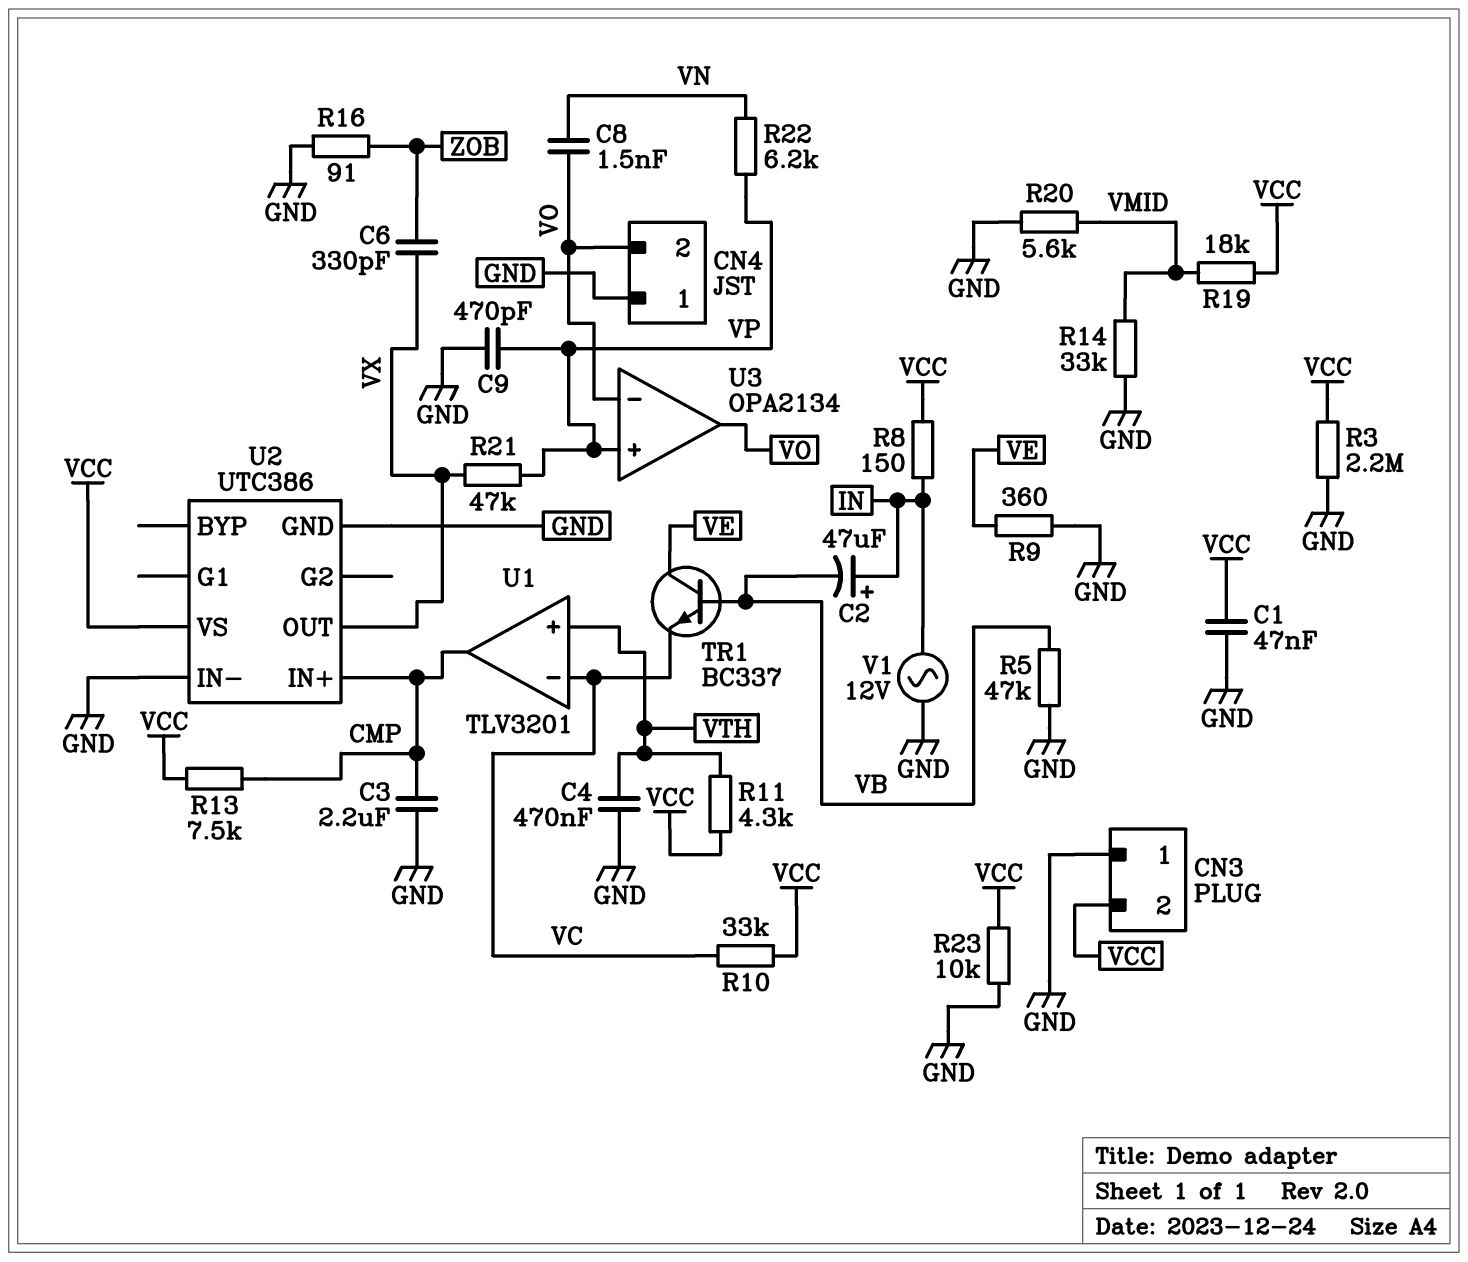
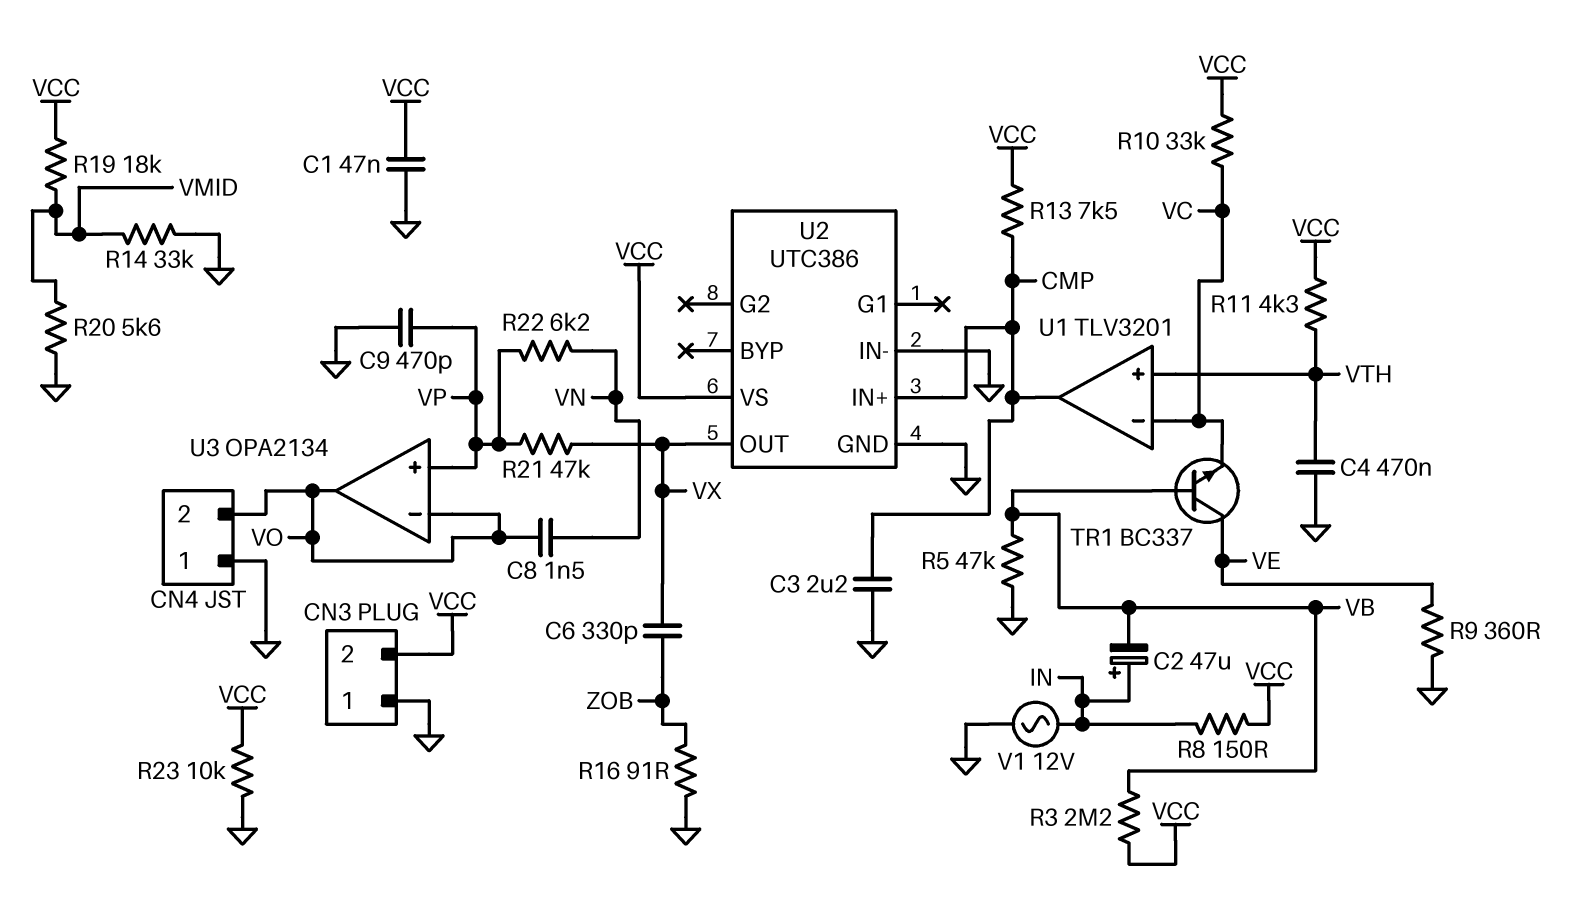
R3: 2.2M (GND, VCC) -> 2.2M (VB, VCC)

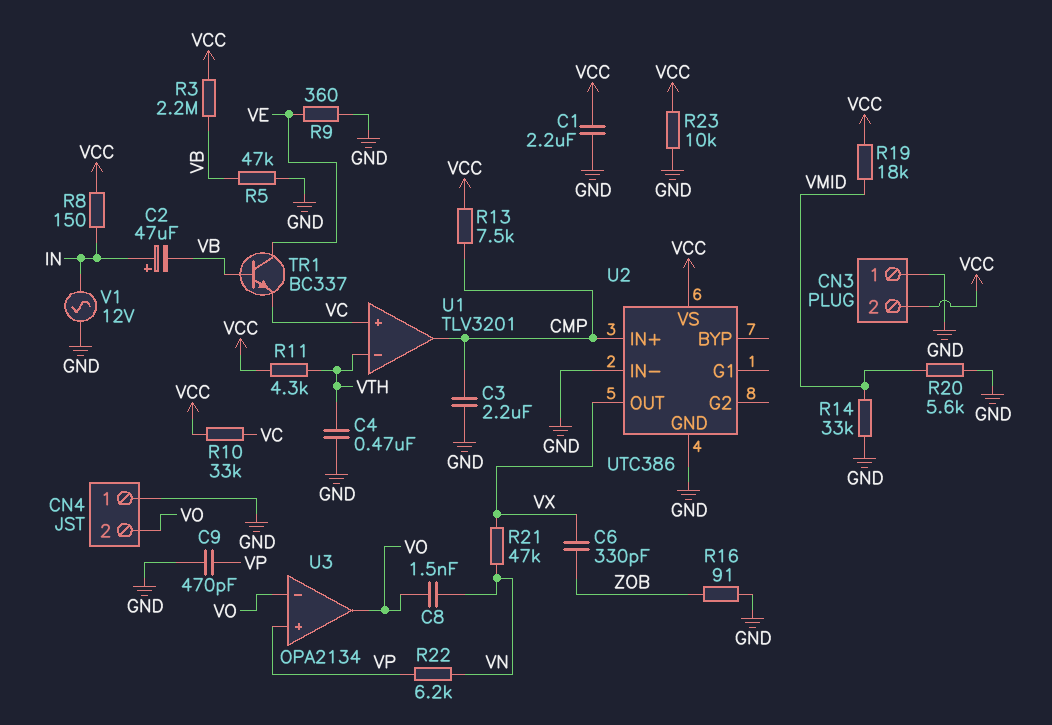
C1: 47nF (GND, VCC) -> 2.2uF (GND, VCC)
R21: 47k (VP, VX) -> 47k (VN, VX)
U1 pin in+: VTH -> VC
U1 pin in-: VC -> VTH

